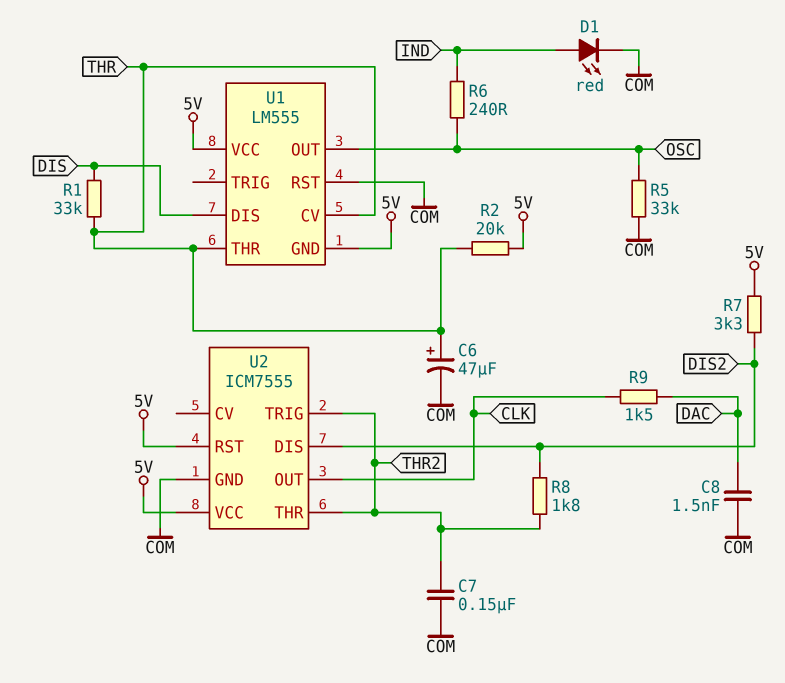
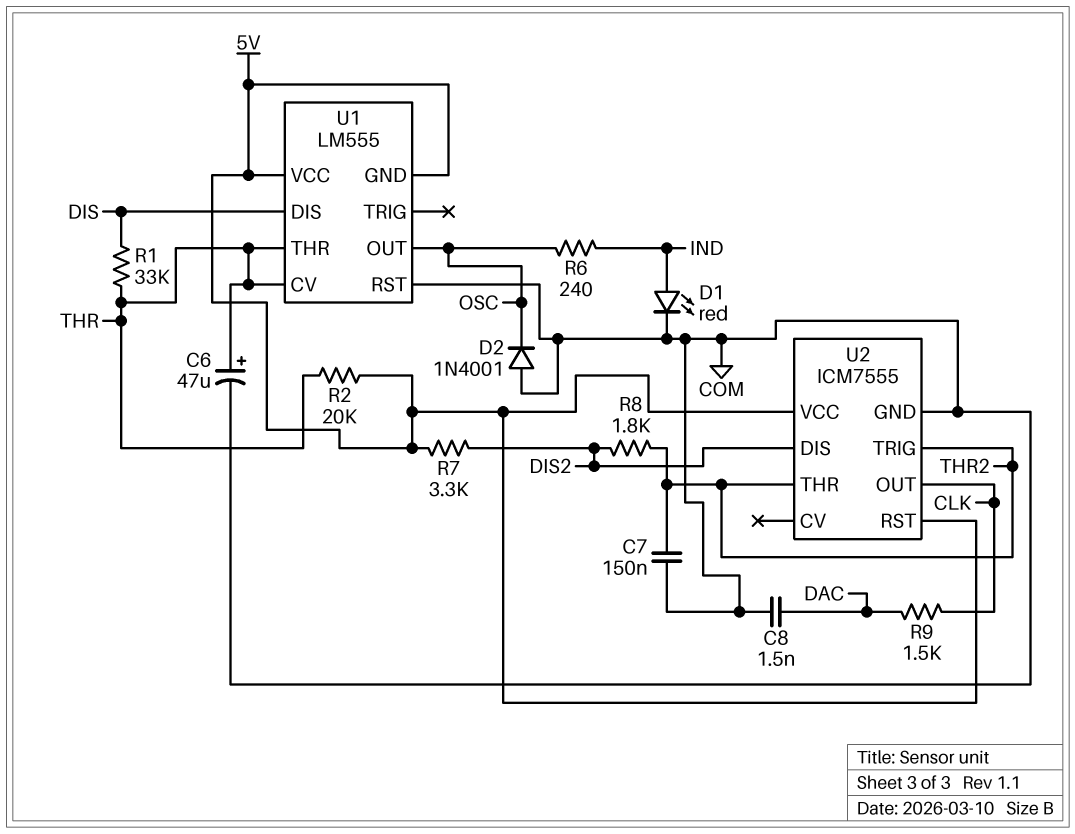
D2: none -> diode 1N4001 (A COM, K OSC)
R5: 33k (COM, OSC) -> none

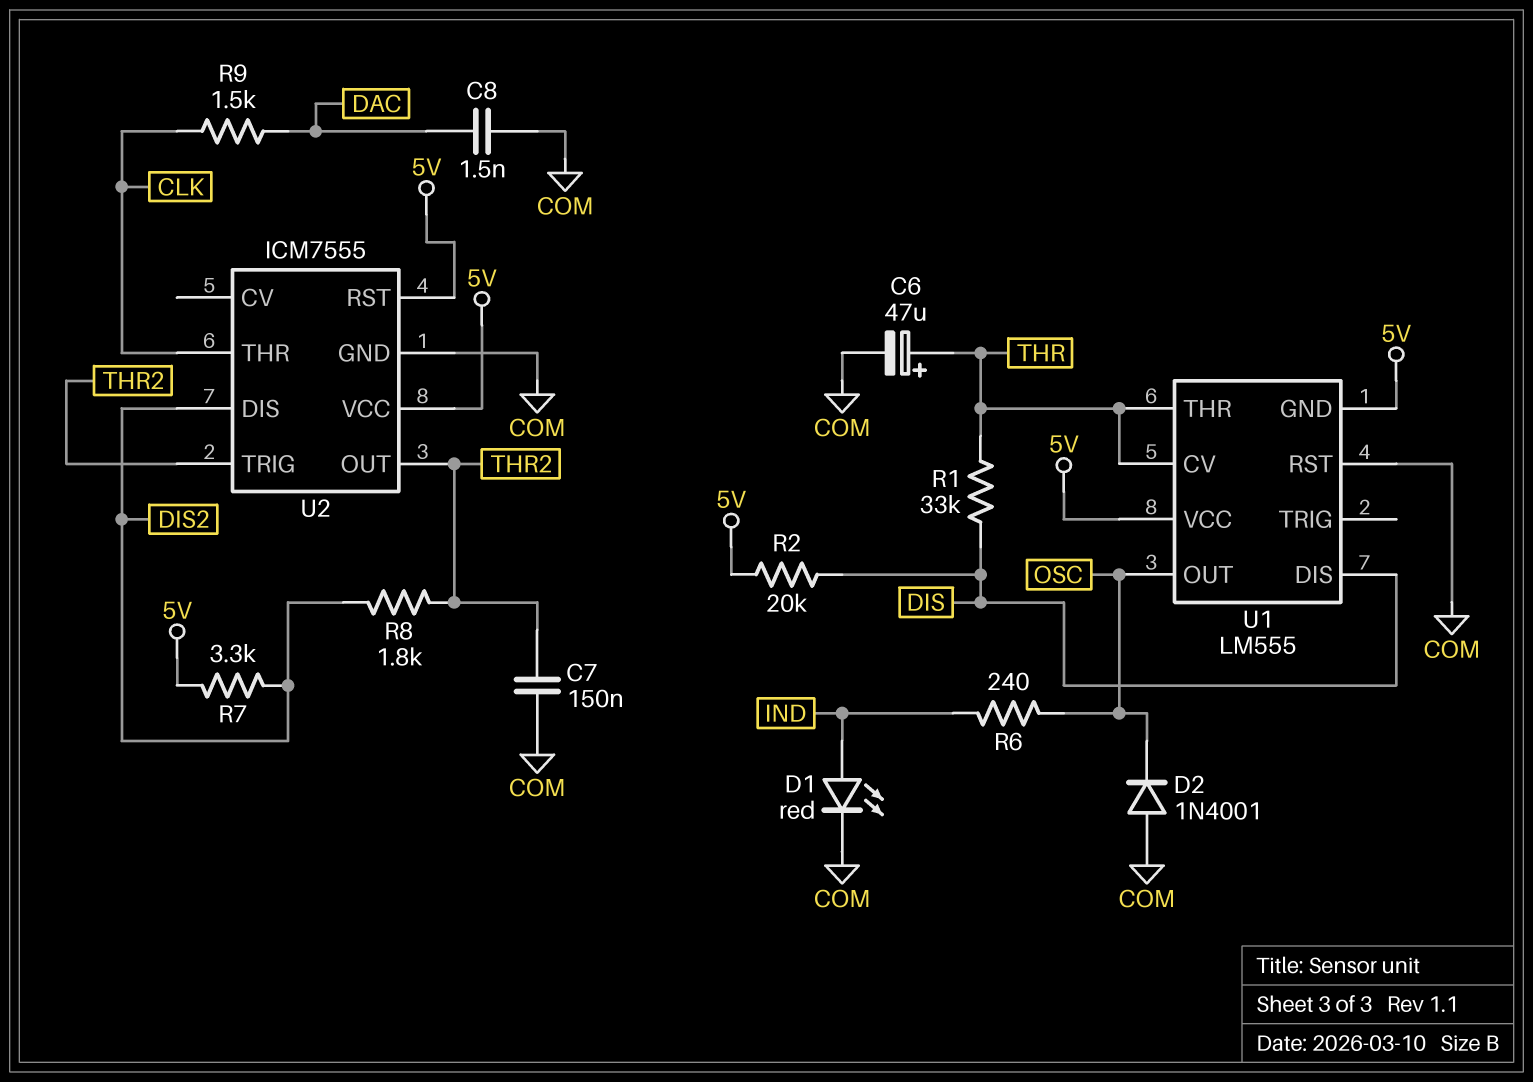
R2: 20k (5V, THR) -> 20k (5V, DIS)
U2 pin OUT: CLK -> THR2
U2 pin THR: THR2 -> CLK

